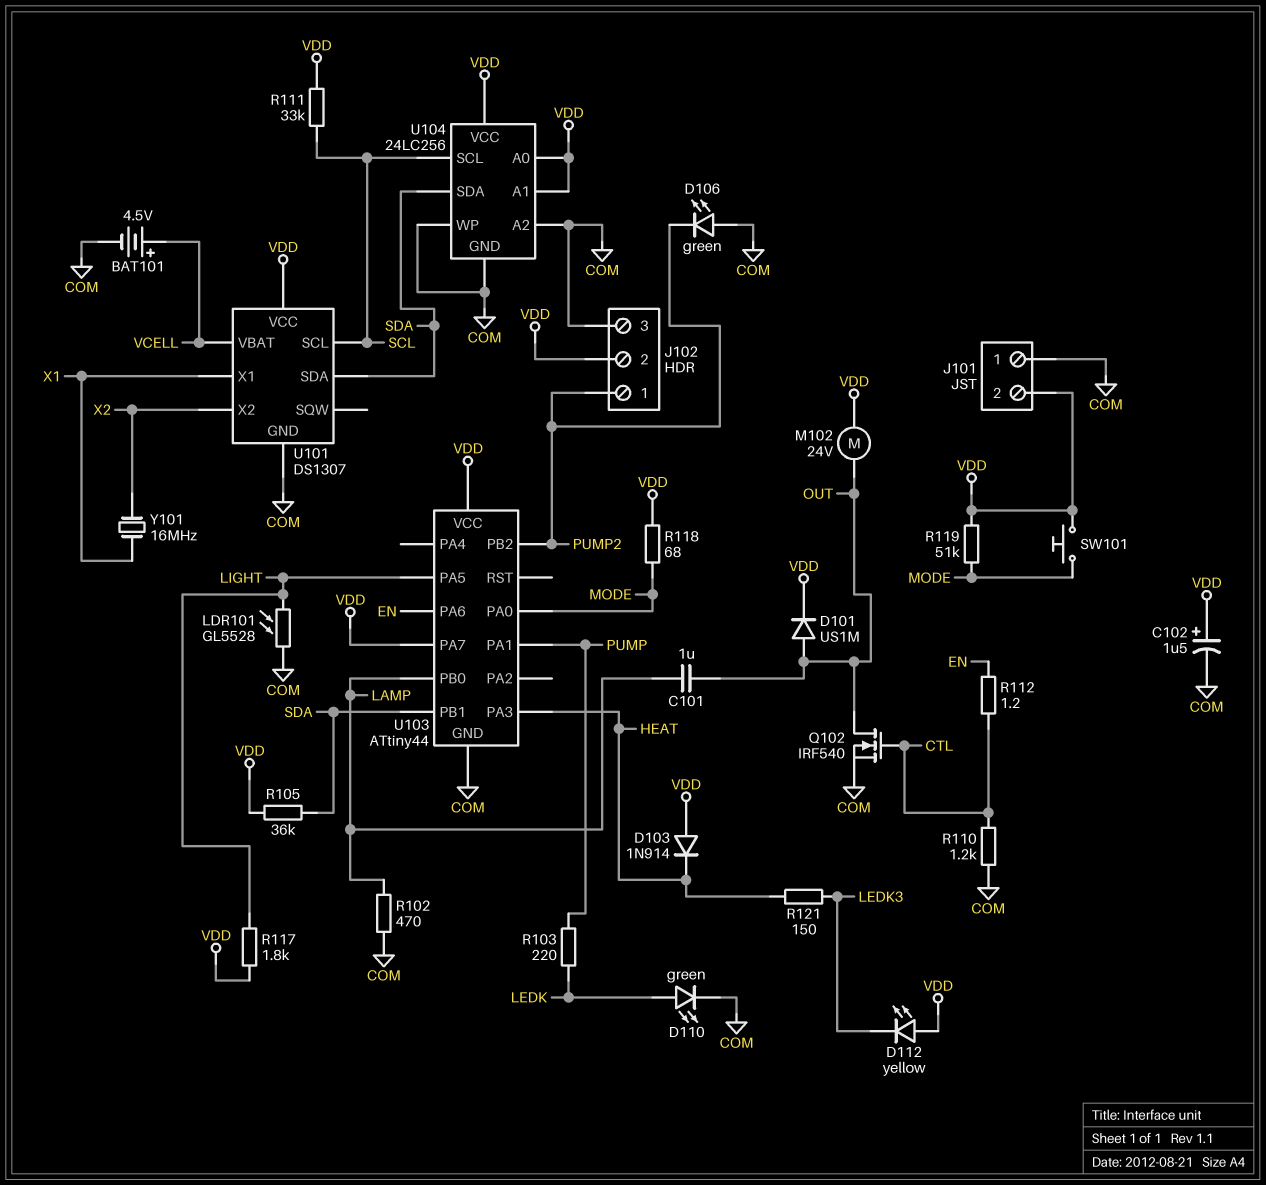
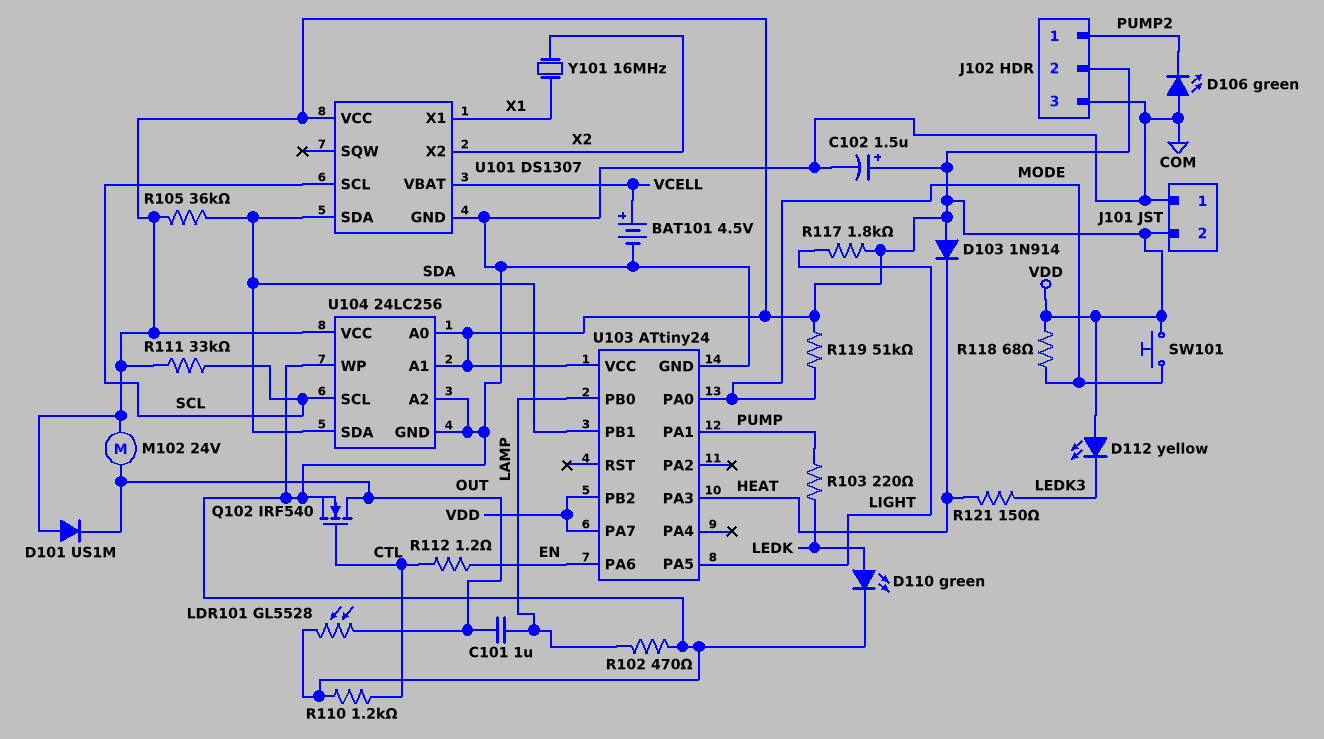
D101: diode US1M (A OUT, K VDD) -> diode US1M (A VDD, K OUT)
LDR101: GL5528 (COM, LIGHT) -> GL5528 (COM, OUT)
U103: ATtiny44 -> ATtiny24
U103 pin PB2: PUMP2 -> VDD

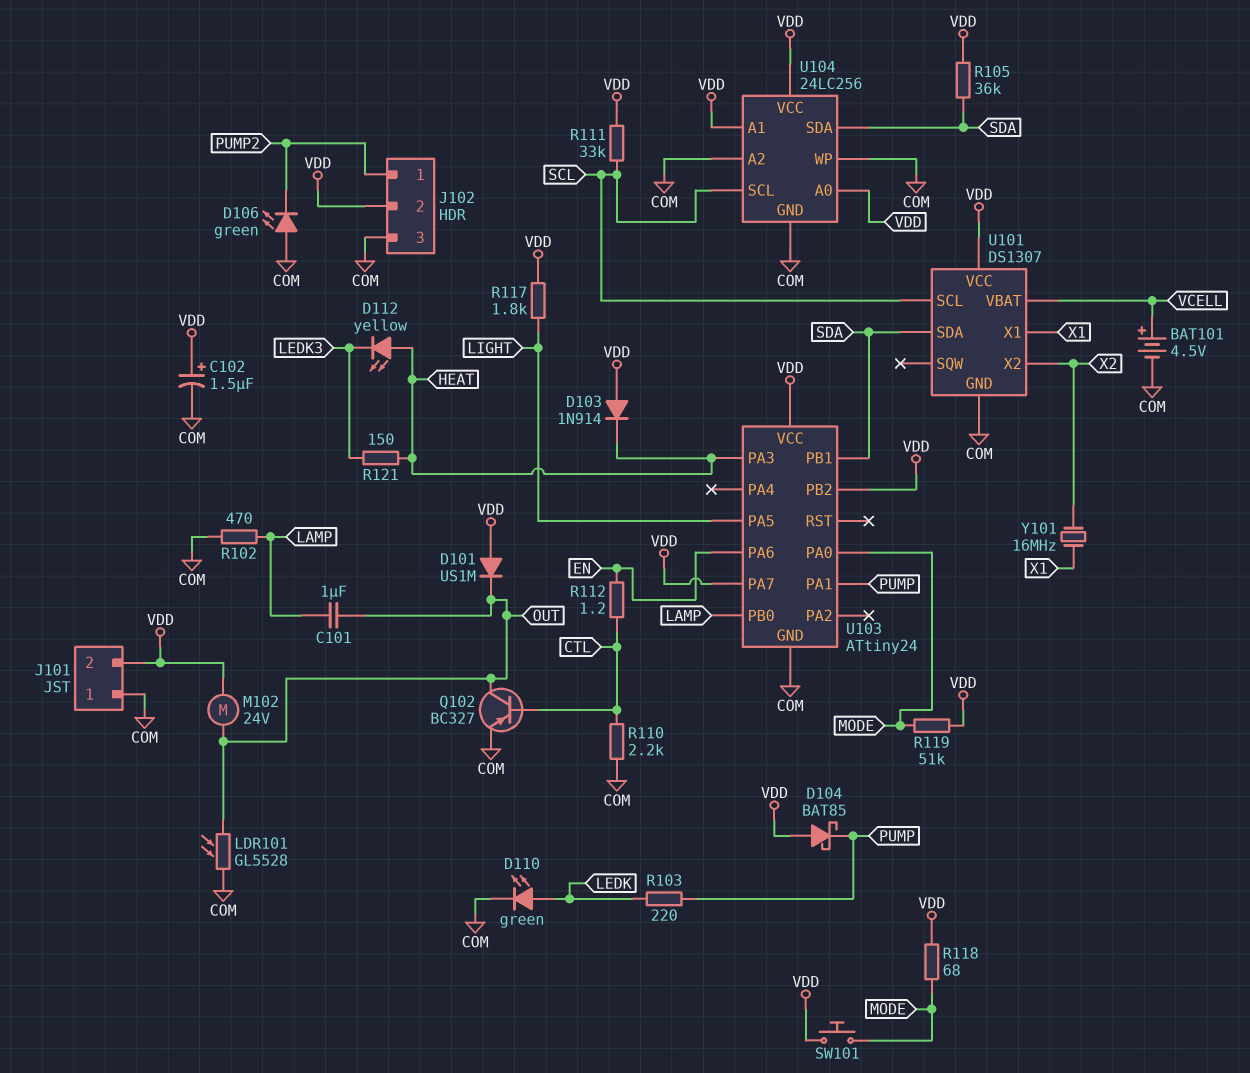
D104: none -> schottky BAT85 (A VDD, K PUMP)
D112: LED yellow (A VDD, K LEDK3) -> LED yellow (A HEAT, K LEDK3)
Q102: NMOS IRF540 (G CTL, D OUT, S COM) -> PNP BC327 (B CTL, C OUT, E COM)
R110: 1.2k (COM, CTL) -> 2.2k (COM, CTL)

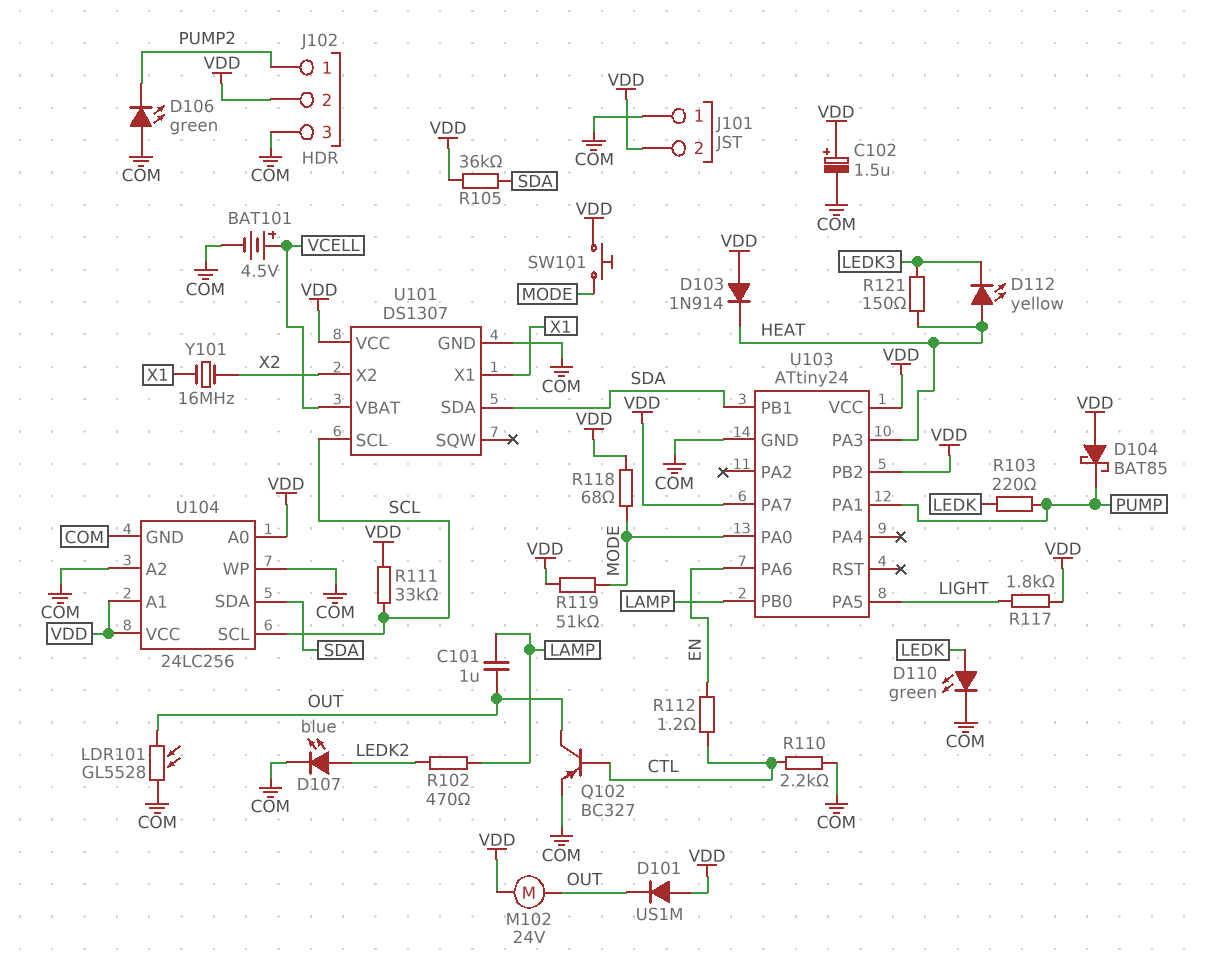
D107: none -> LED blue (A LEDK2, K COM)
R102: 470 (COM, LAMP) -> 470 (LAMP, LEDK2)

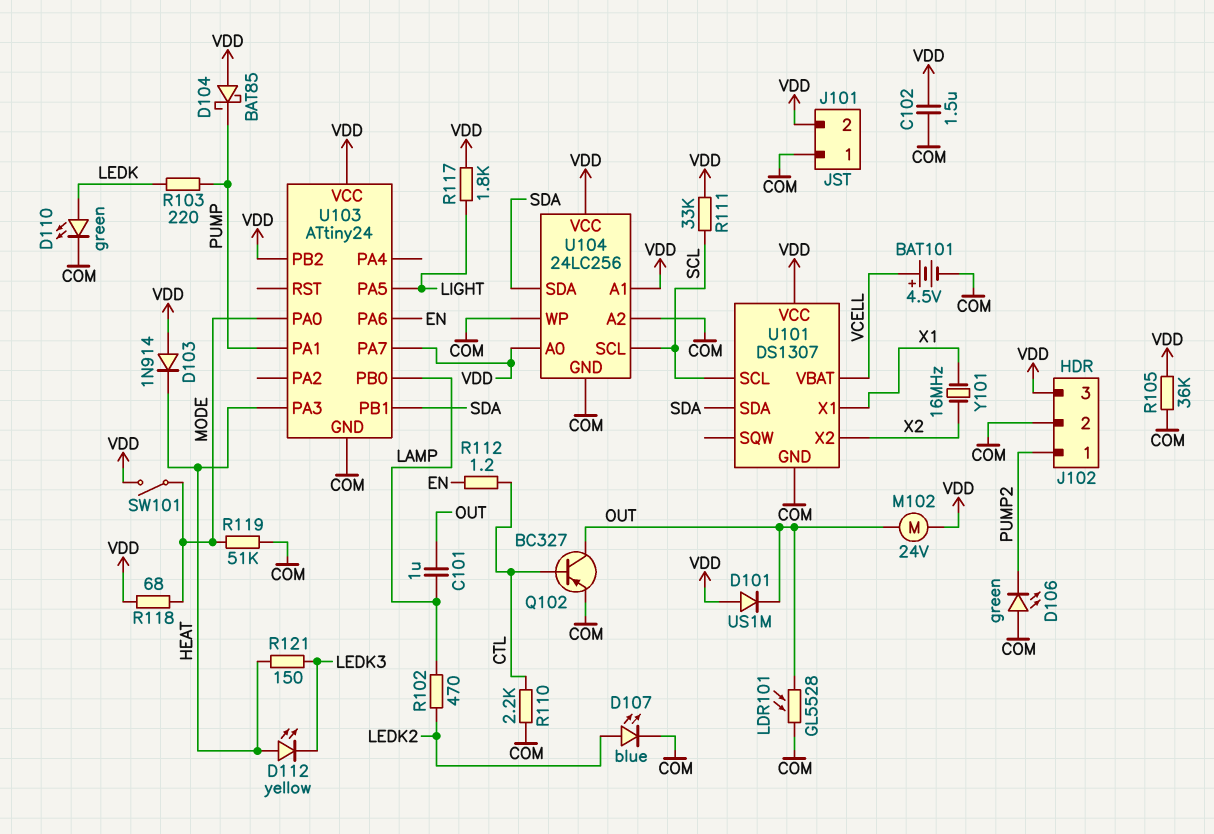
C102: 1.5uF (plus VDD, minus COM) -> 1.5uF (COM, VDD)
J102 pin 2: VDD -> COM
J102 pin 3: COM -> VDD
R105: 36k (SDA, VDD) -> 36k (COM, VDD)
R119: 51k (MODE, VDD) -> 51k (COM, MODE)
SW101: button (MODE, VDD) -> switch (MODE, VDD)

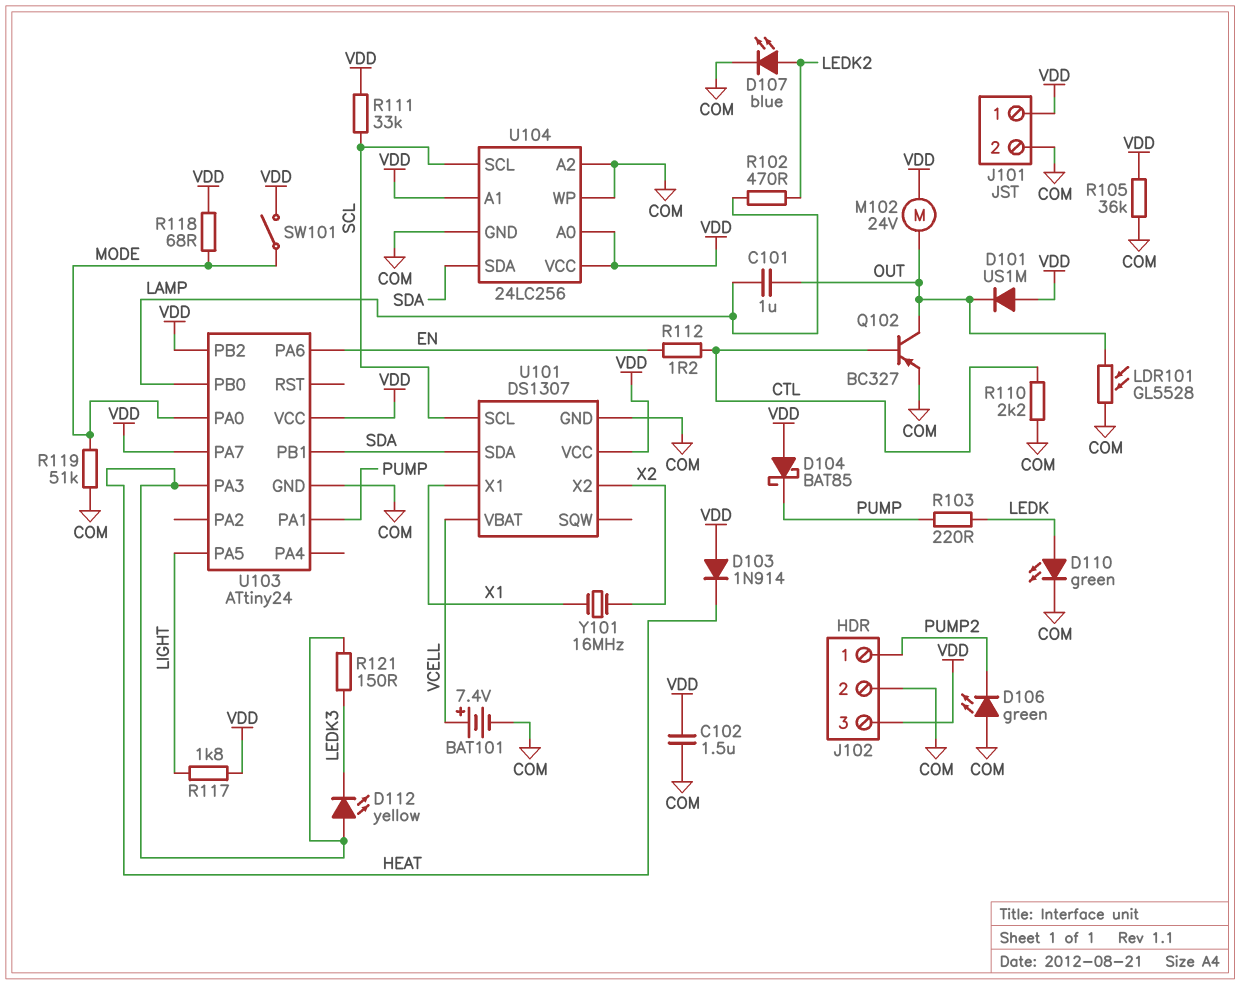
BAT101: 4.5V (plus VCELL, minus COM) -> 7.4V (plus VCELL, minus COM)
J101 pin 1: COM -> VDD
J101 pin 2: VDD -> COM

